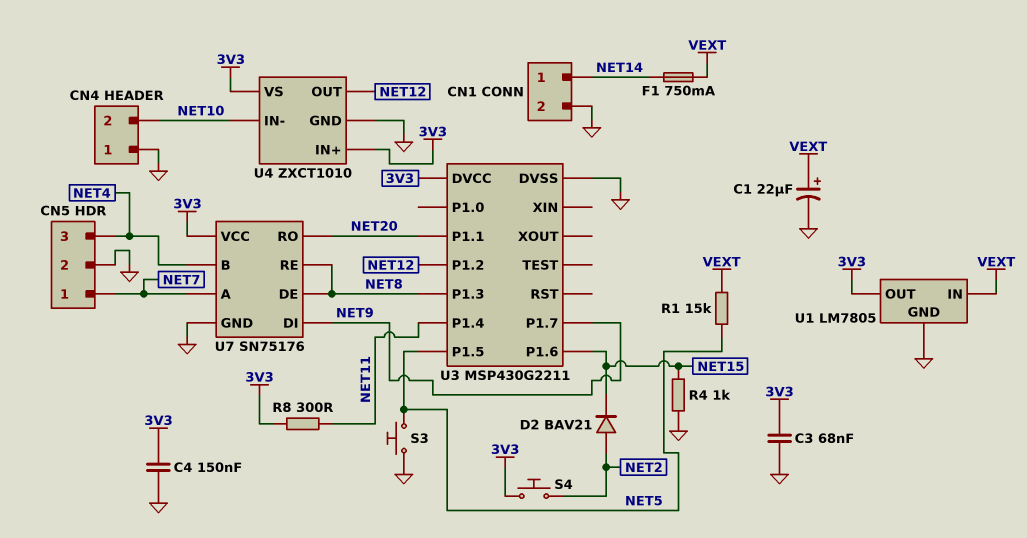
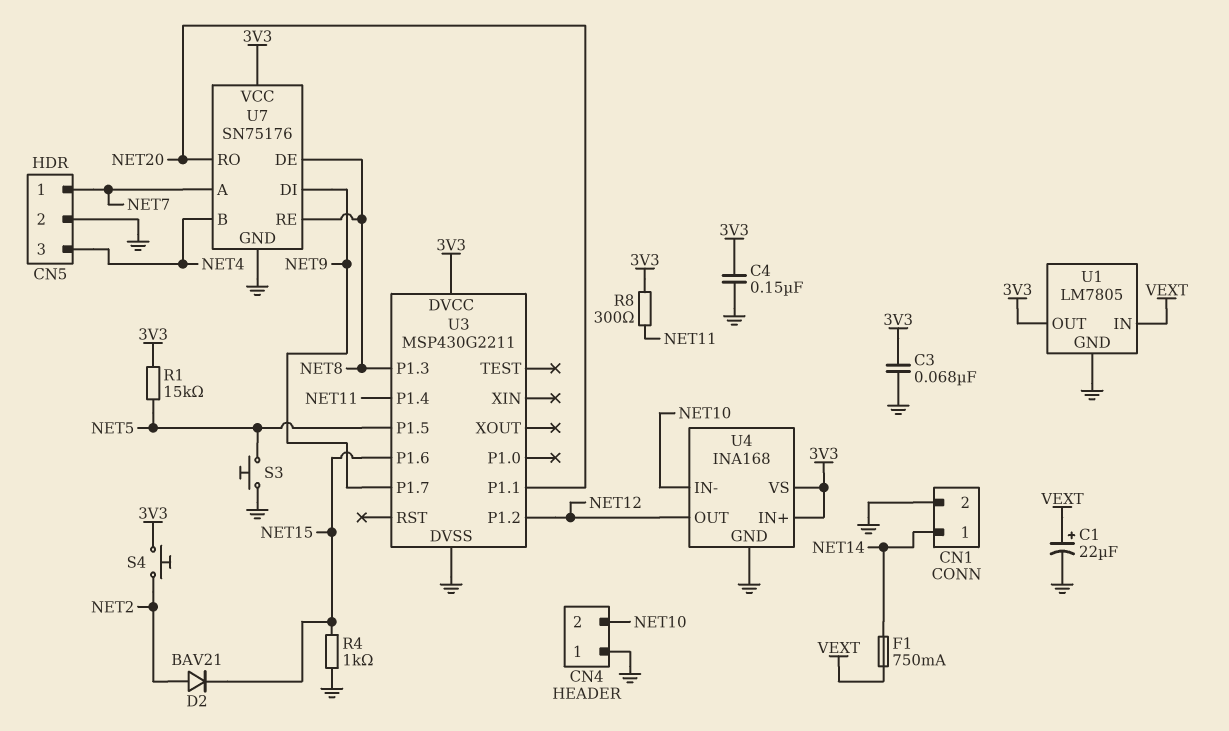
R1: 15k (NET5, VEXT) -> 15k (3V3, NET5)
U4: ZXCT1010 -> INA168

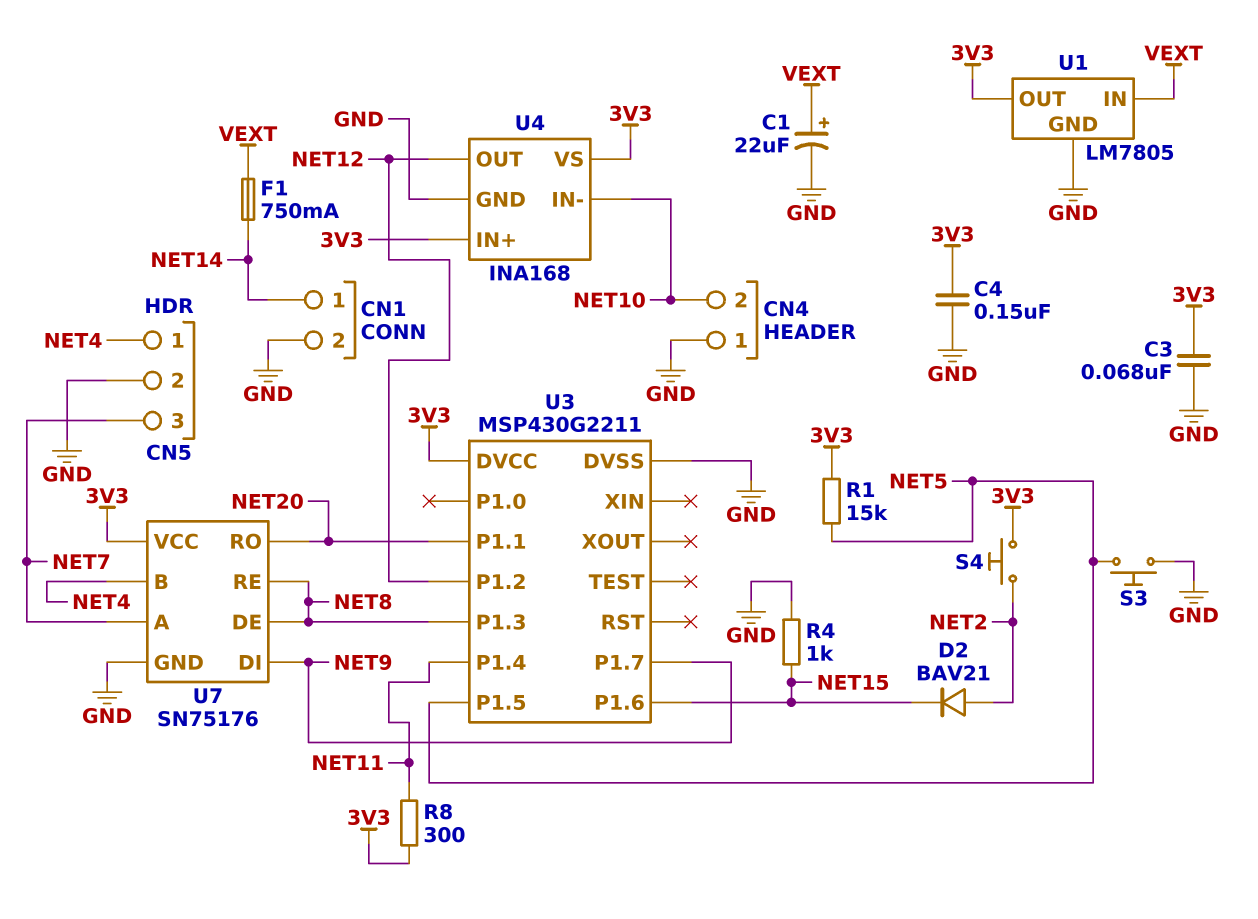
CN5 pin 1: NET7 -> NET4
CN5 pin 3: NET4 -> NET7

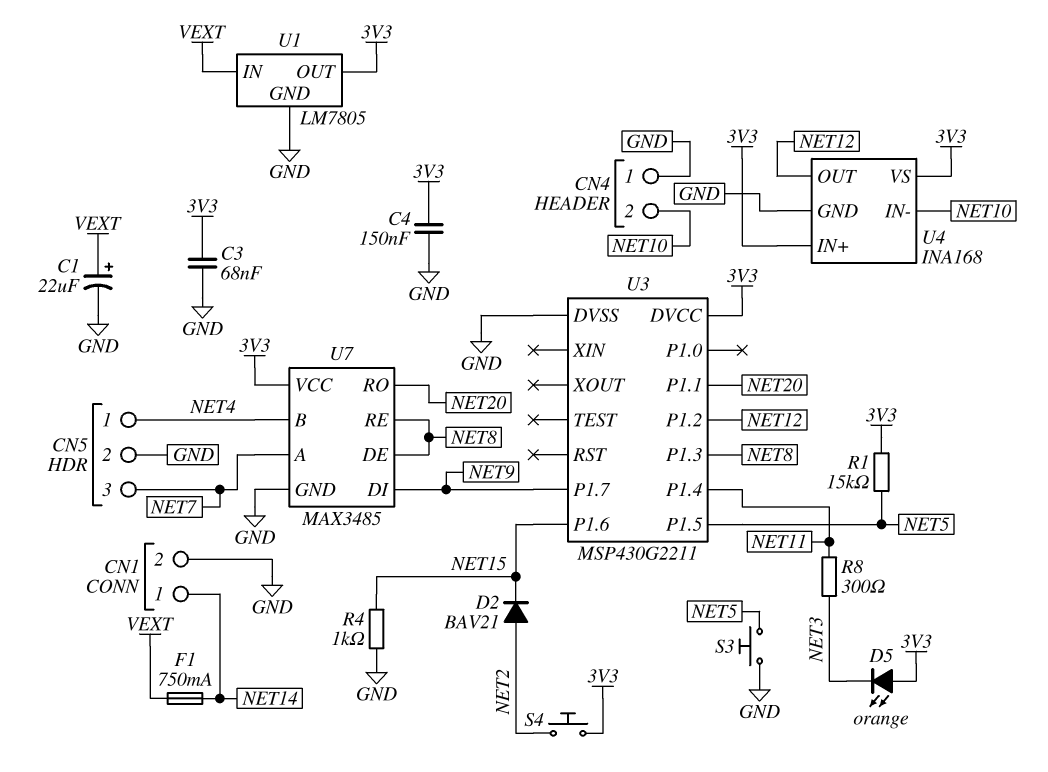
D5: none -> LED orange (A 3V3, K NET3)
R8: 300 (3V3, NET11) -> 300 (NET3, NET11)
U7: SN75176 -> MAX3485

